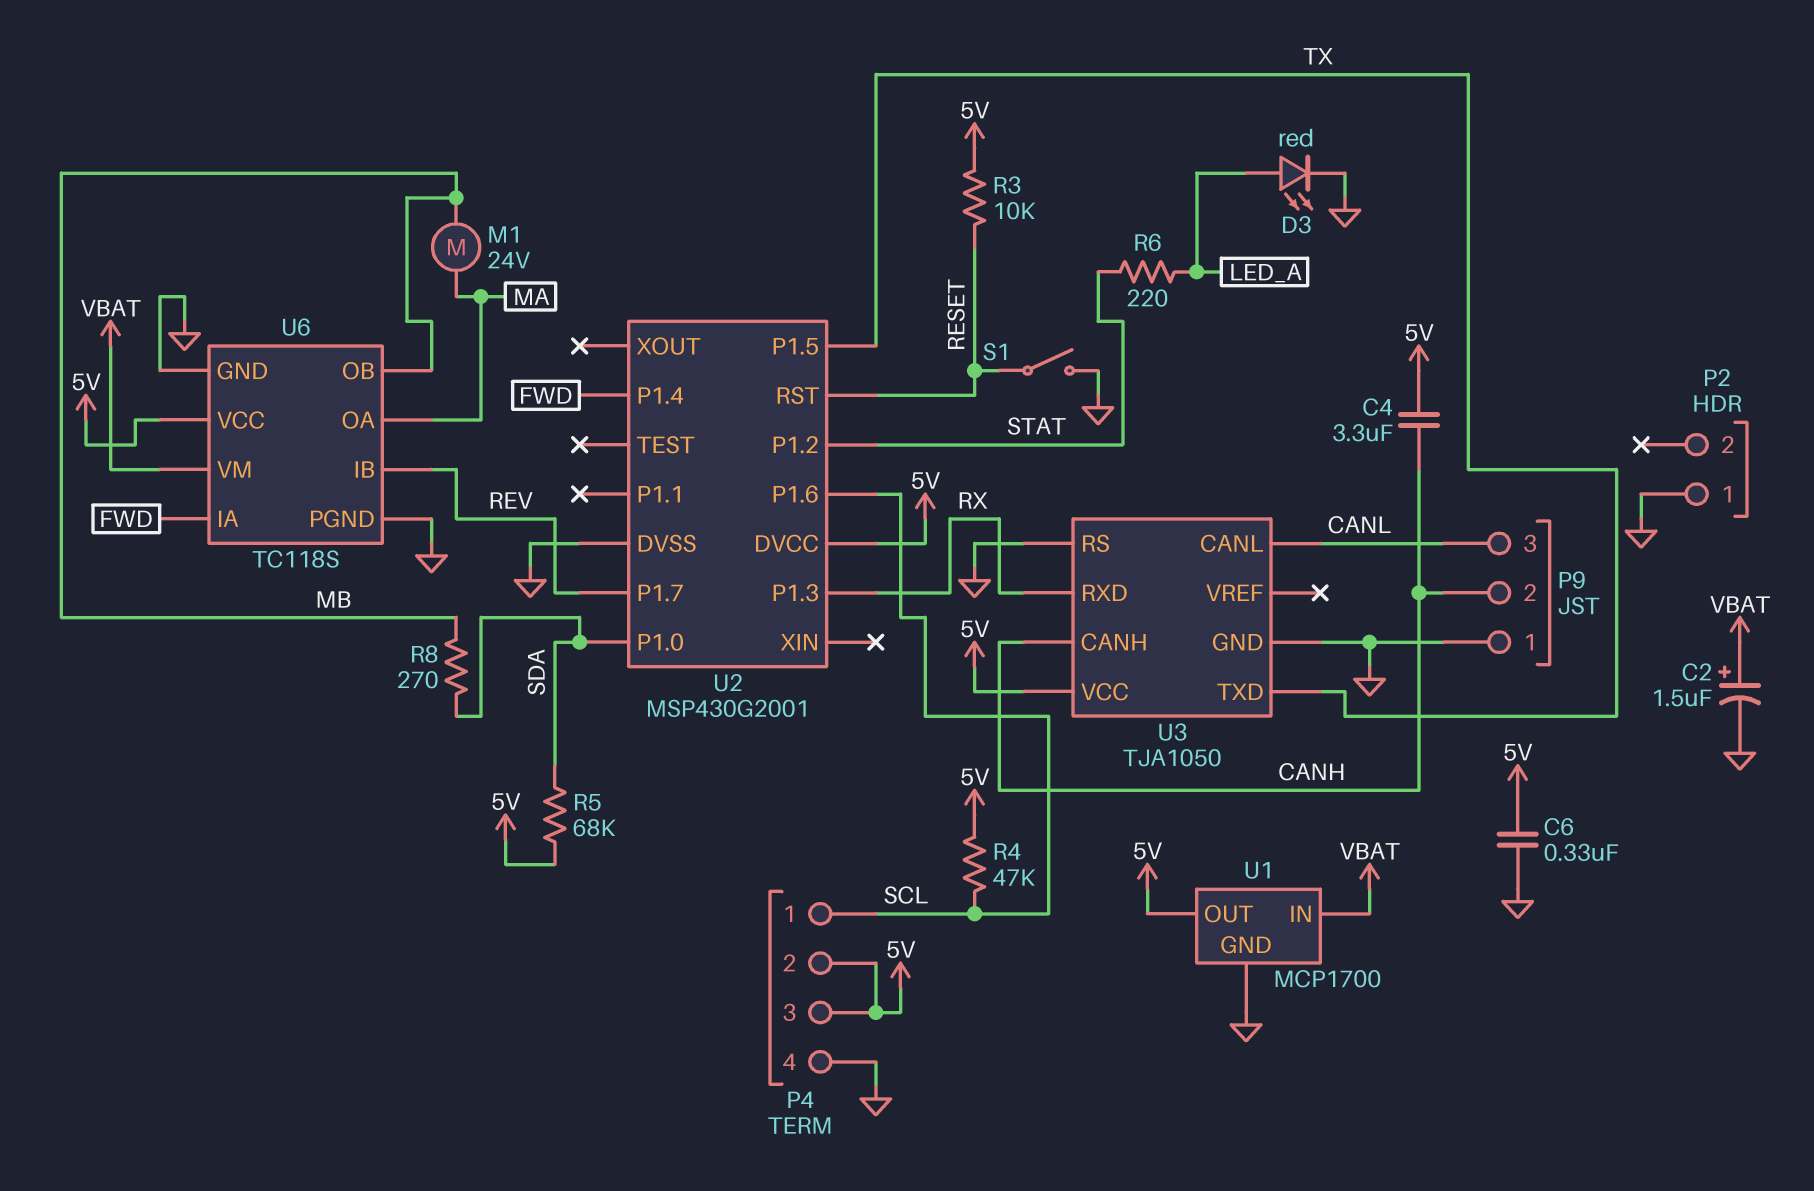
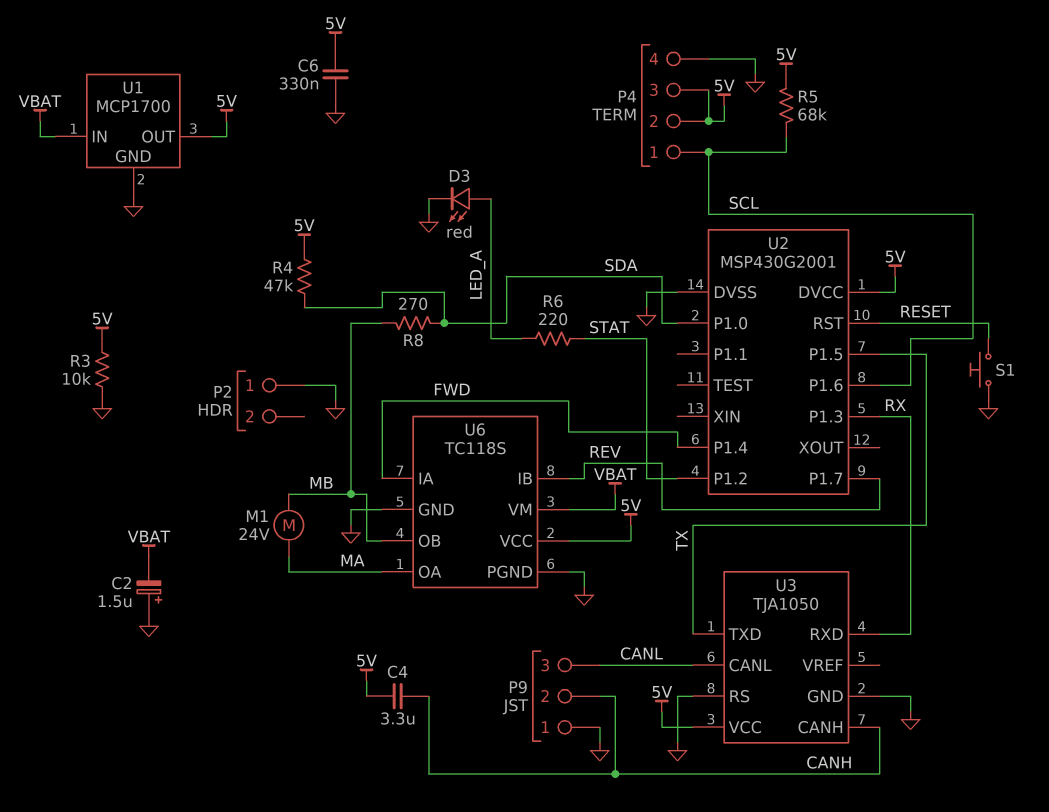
C2: 1.5uF (plus VBAT, minus GND) -> 1.5uF (plus GND, minus VBAT)
R3: 10k (5V, RESET) -> 10k (5V, GND)
R4: 47k (5V, SCL) -> 47k (5V, SDA)
R5: 68k (5V, SDA) -> 68k (5V, SCL)
S1: switch (GND, RESET) -> button (GND, RESET)

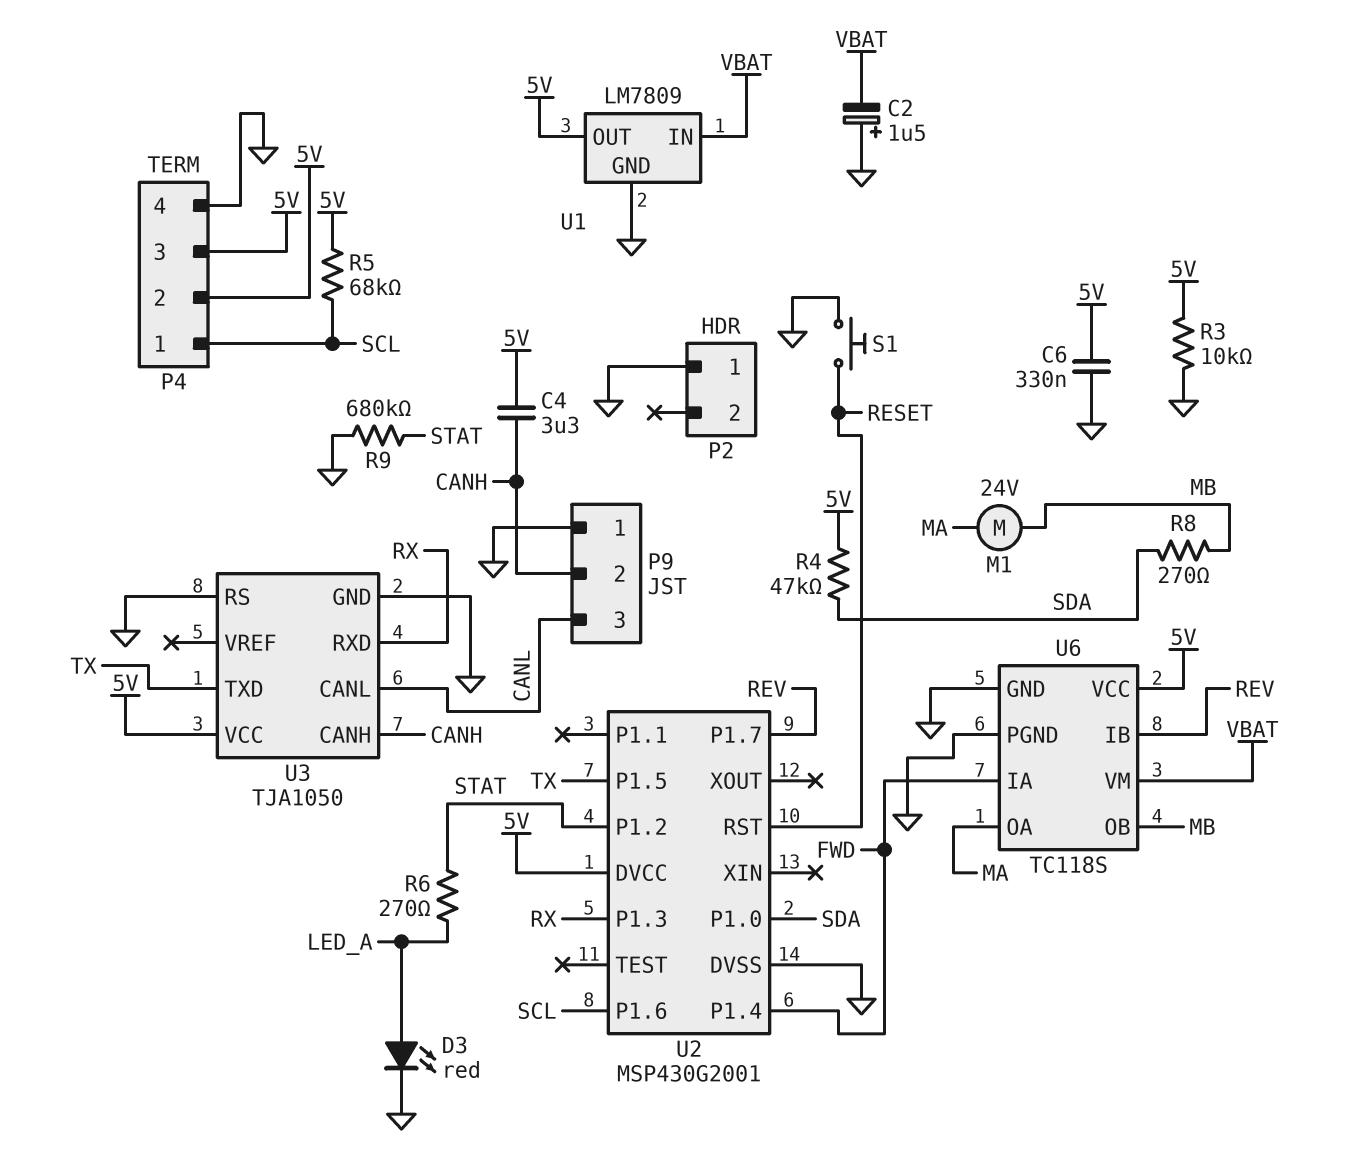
R6: 220 (LED_A, STAT) -> 270 (LED_A, STAT)
R9: none -> 680k (GND, STAT)
U1: MCP1700 -> LM7809

